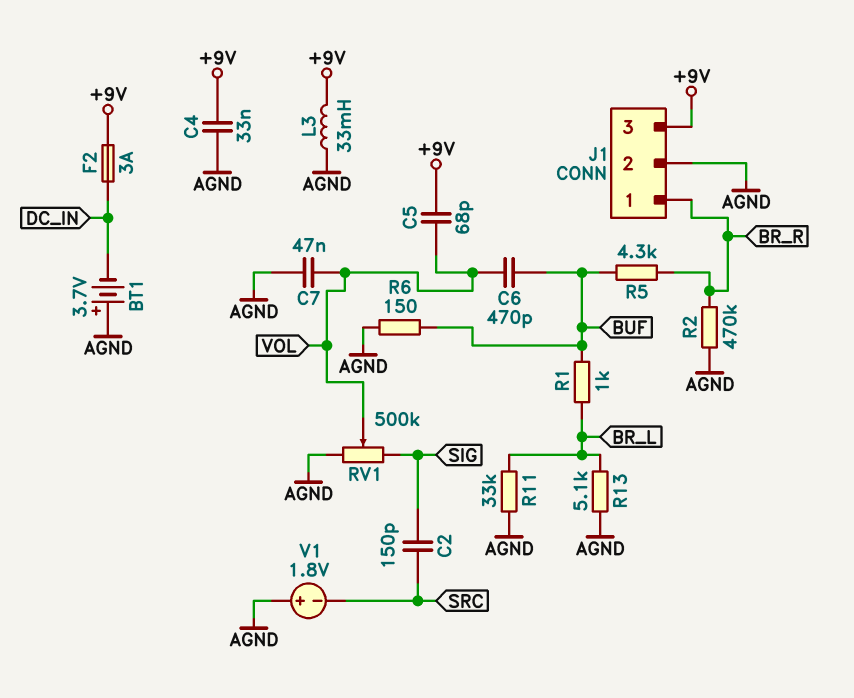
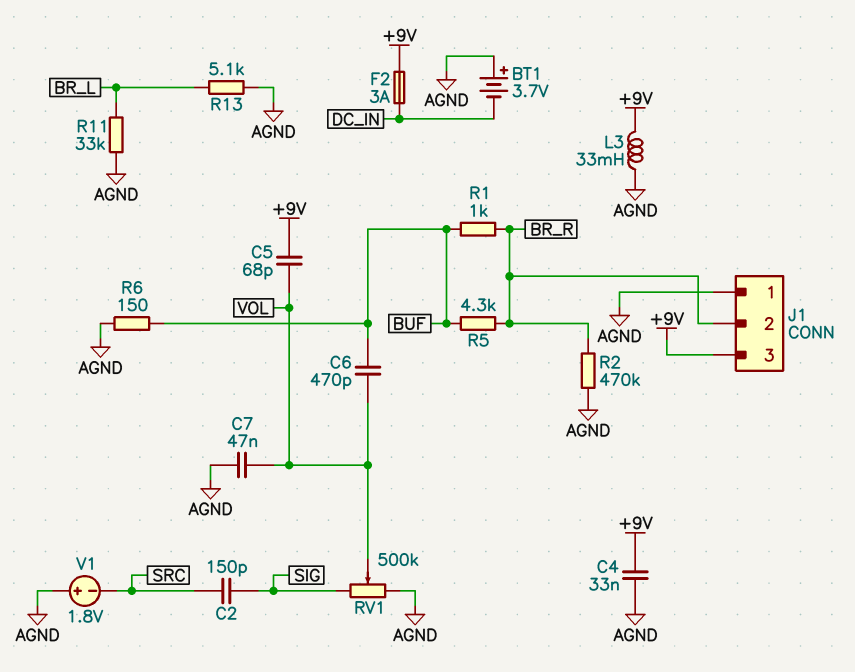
J1 pin 1: BR_R -> AGND
J1 pin 2: AGND -> BR_R
R1: 1k (BR_L, BUF) -> 1k (BR_R, BUF)

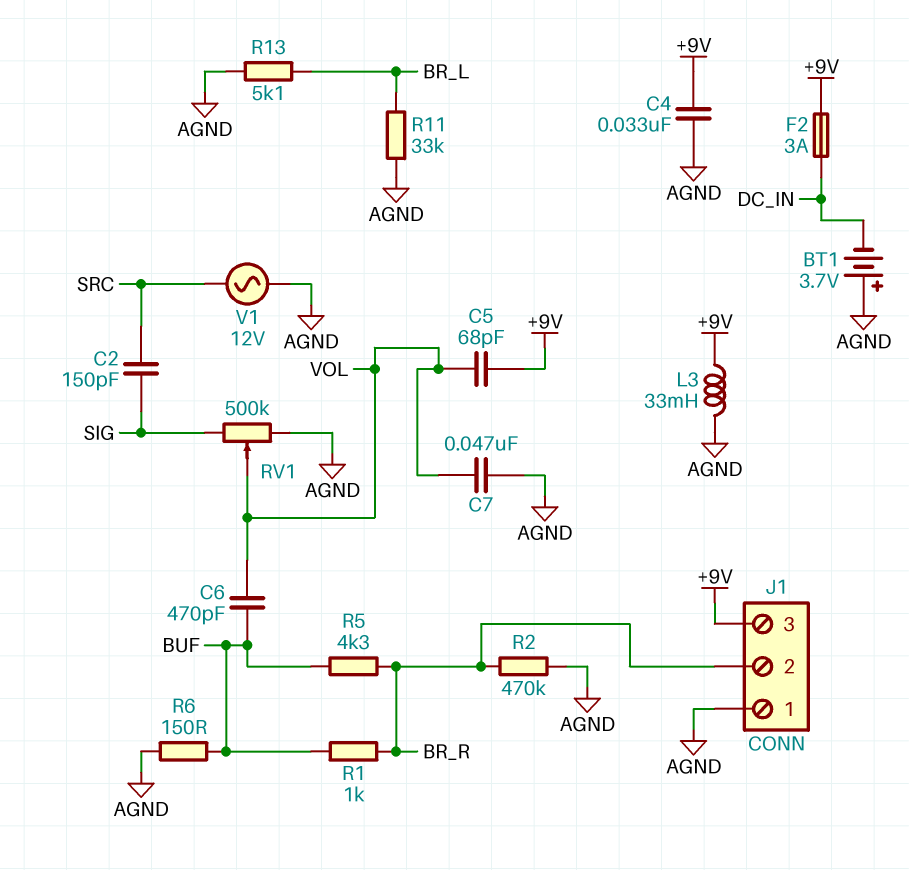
V1: 1.8V (plus AGND, minus SRC) -> AC 12V (AGND, SRC)

